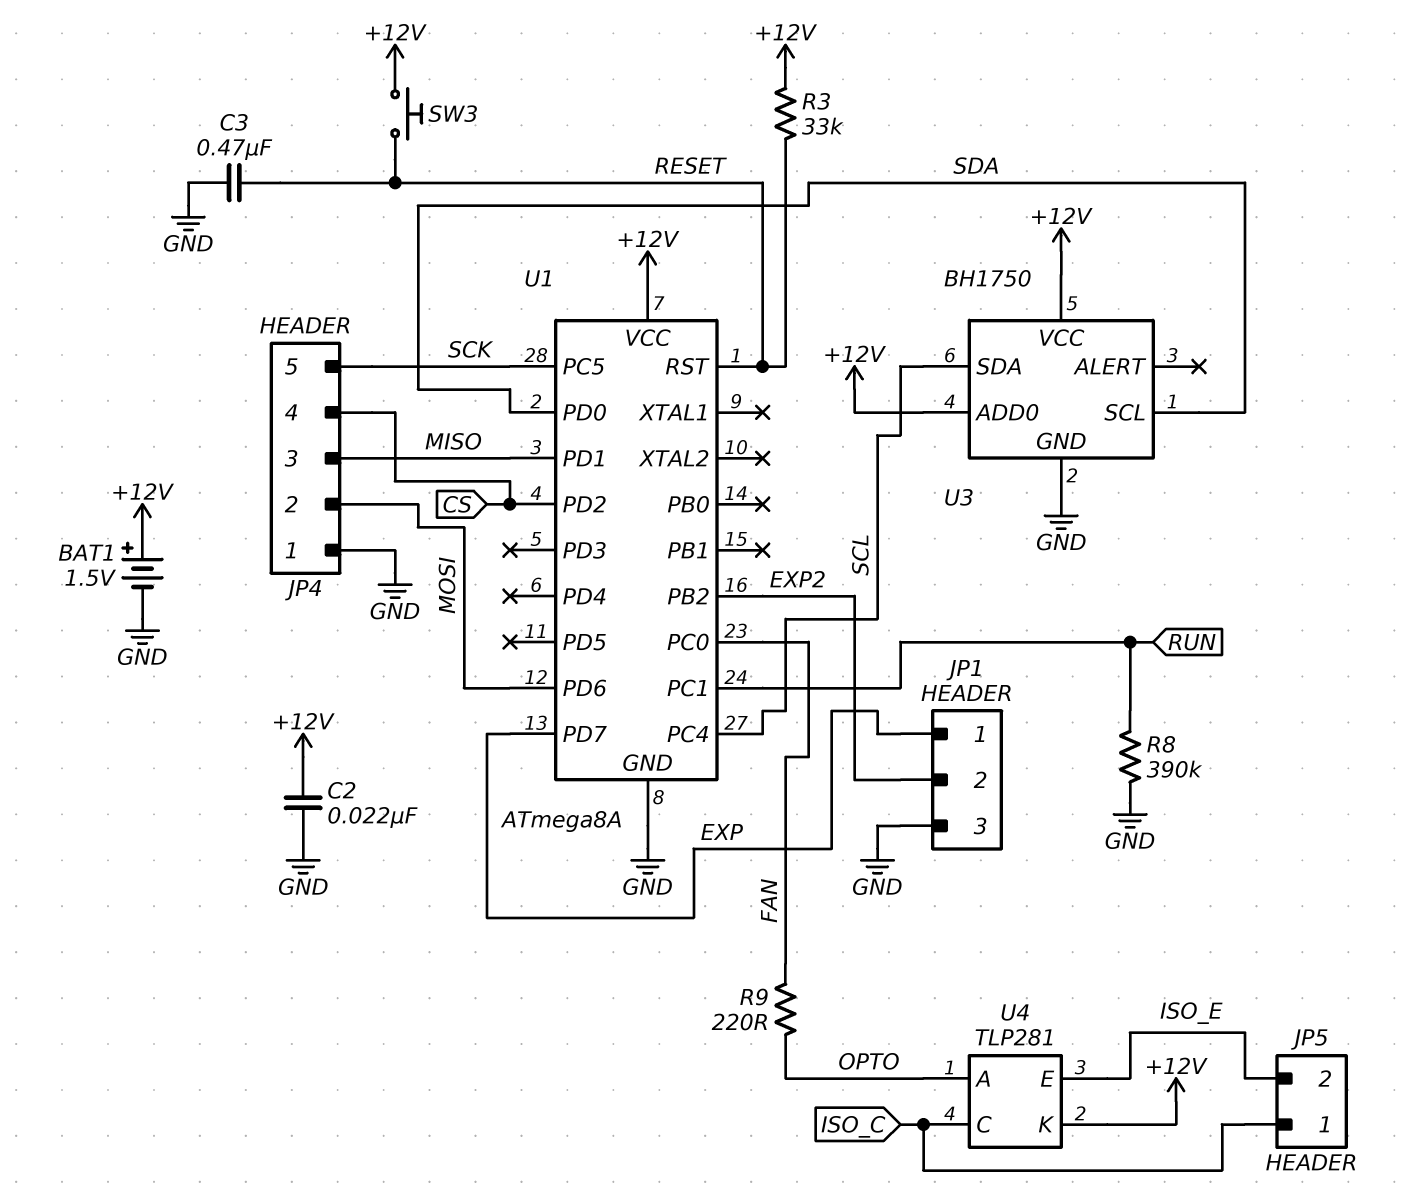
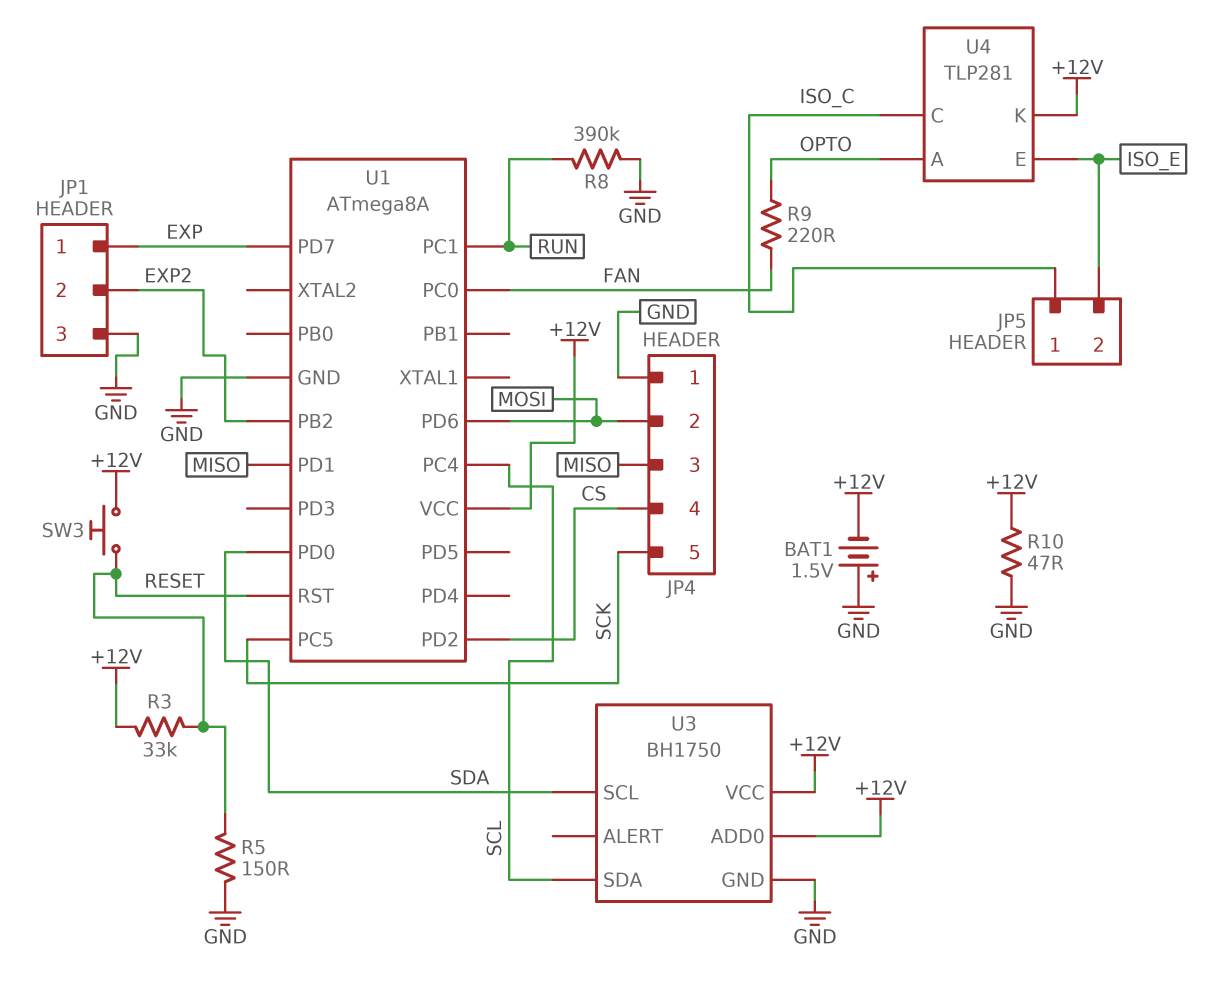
BAT1: 1.5V (plus +12V, minus GND) -> 1.5V (plus GND, minus +12V)
C2: 22nF (+12V, GND) -> none
C3: 470nF (GND, RESET) -> none
R5: none -> 150 (GND, RESET)
R10: none -> 47 (+12V, GND)

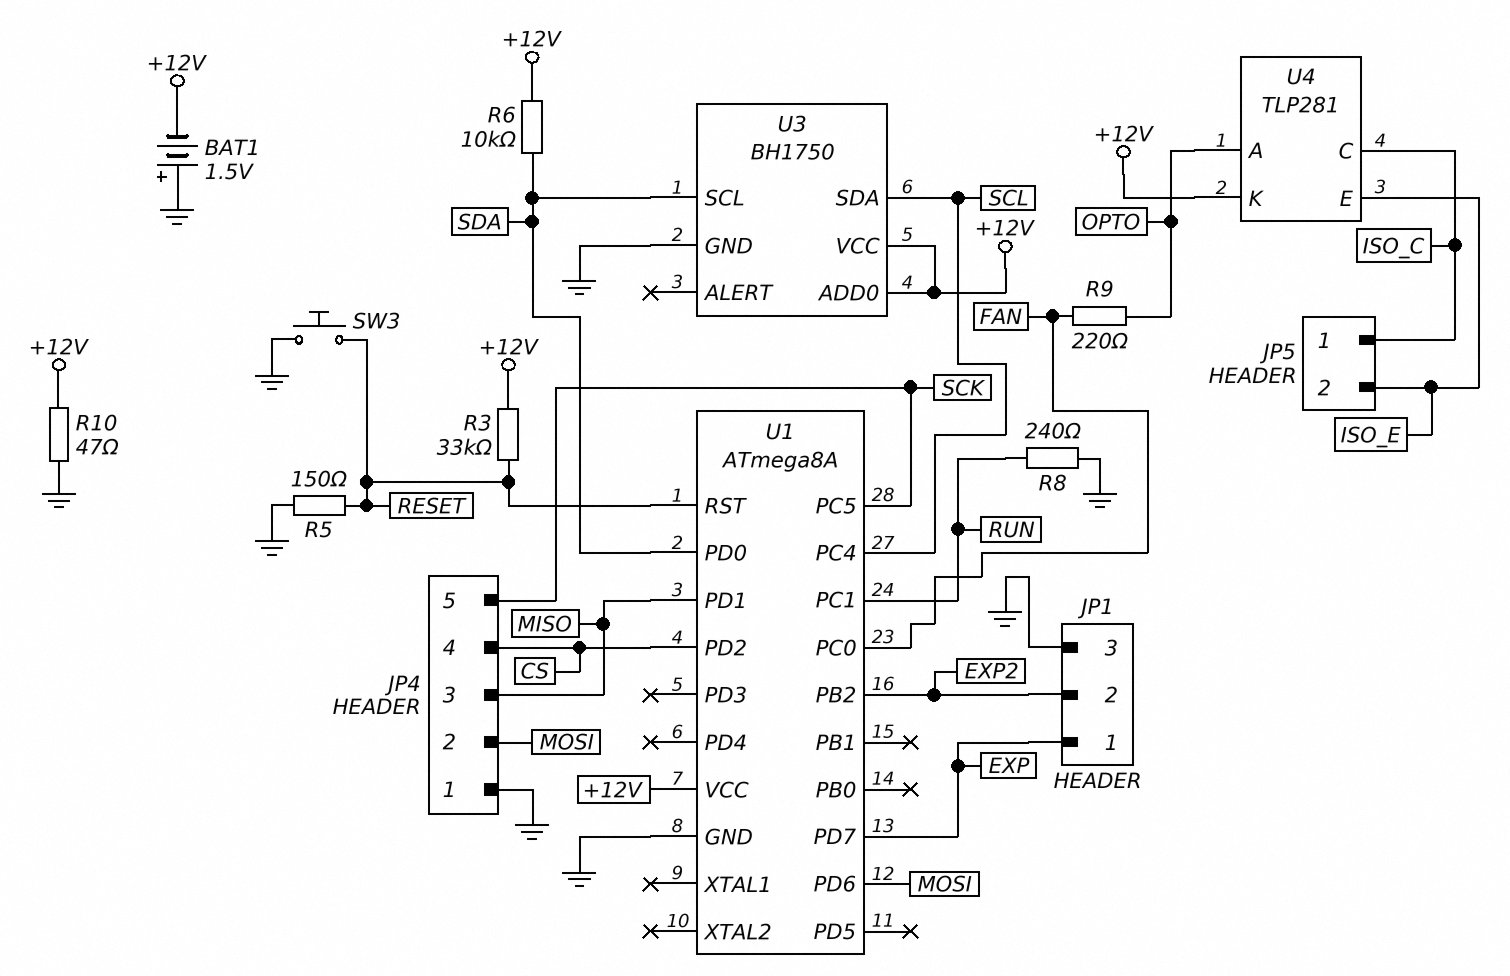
R6: none -> 10k (+12V, SDA)
R8: 390k (GND, RUN) -> 240 (GND, RUN)
SW3: button (+12V, RESET) -> button (GND, RESET)

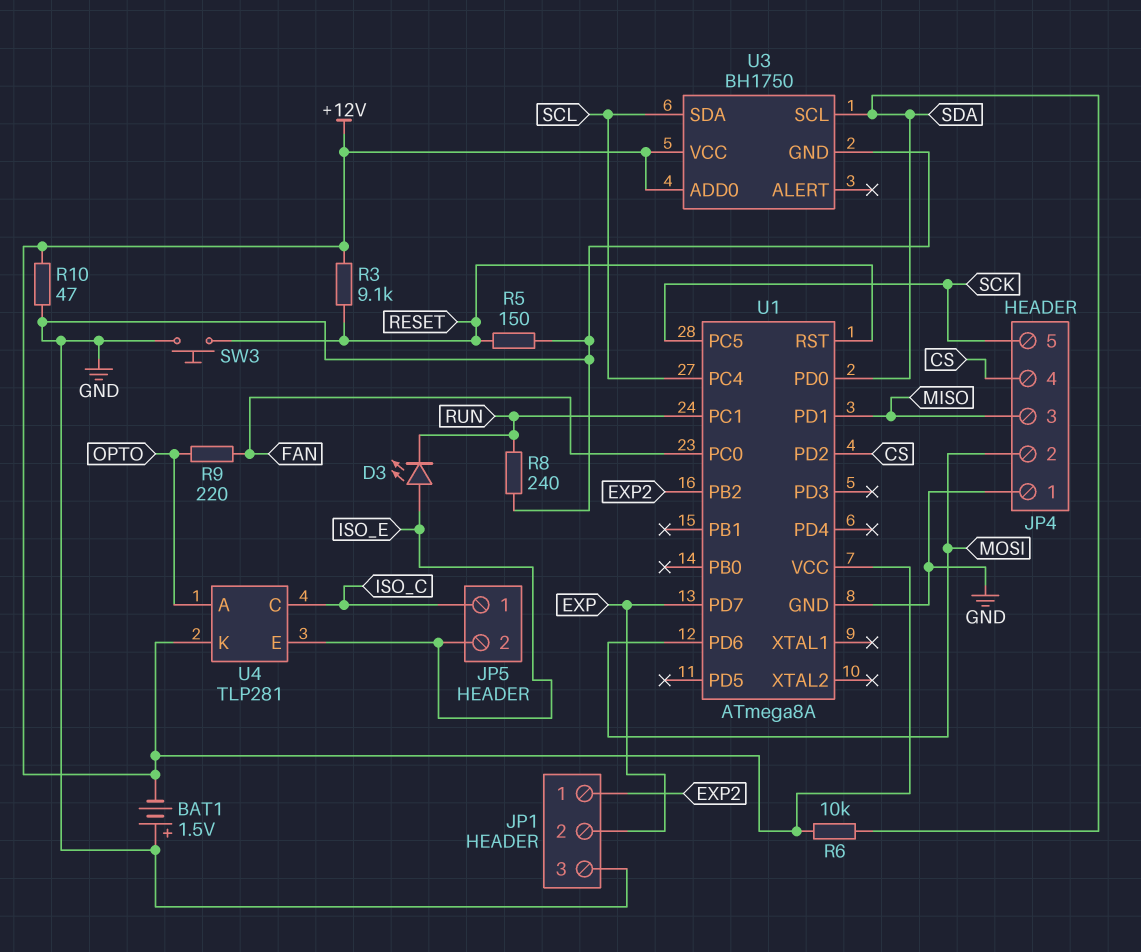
D3: none -> LED (A ISO_E, K RUN)
JP1 pin 1: EXP -> EXP2
JP1 pin 2: EXP2 -> EXP
R3: 33k (+12V, RESET) -> 9.1k (+12V, RESET)

